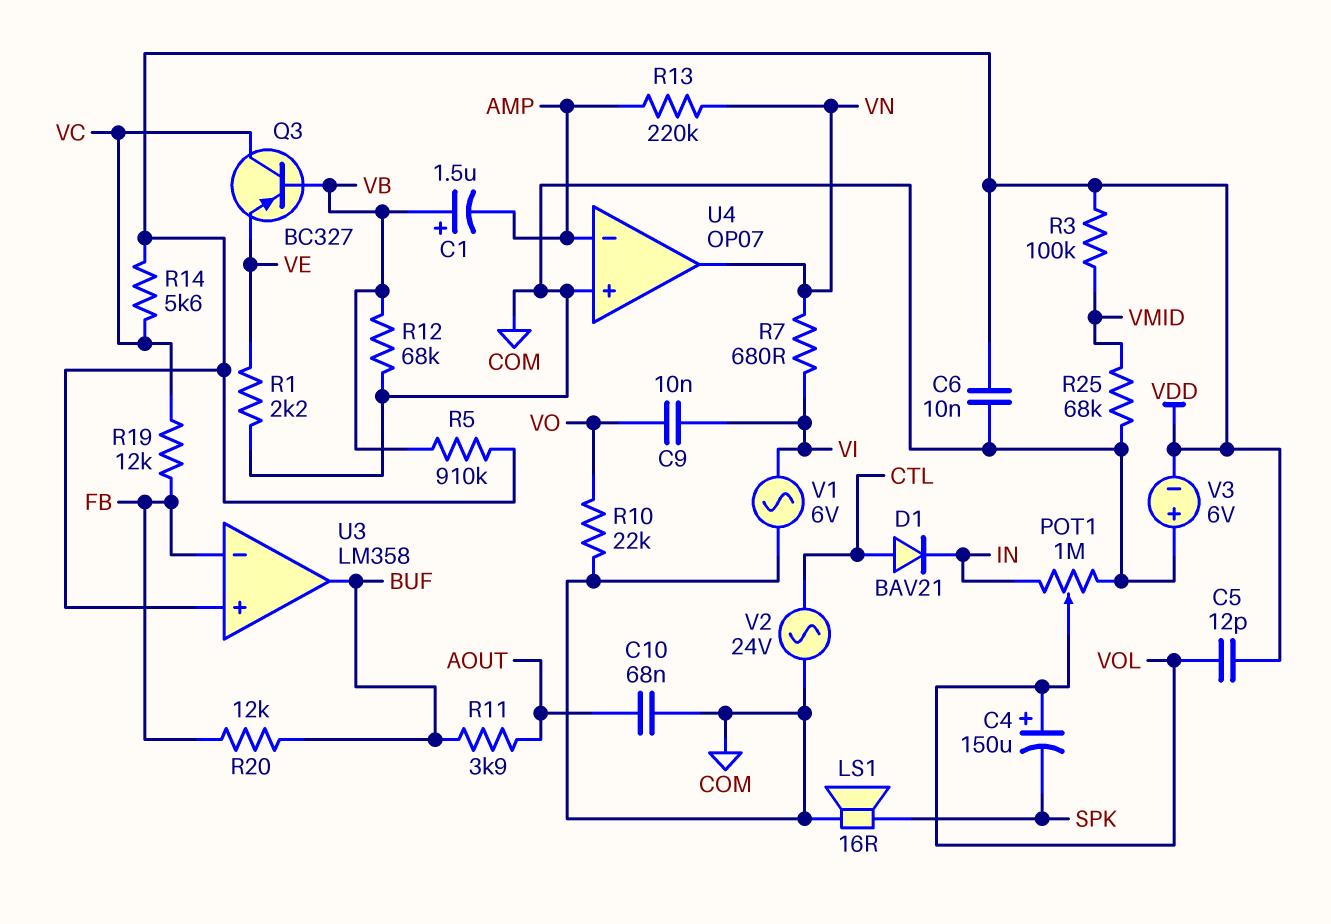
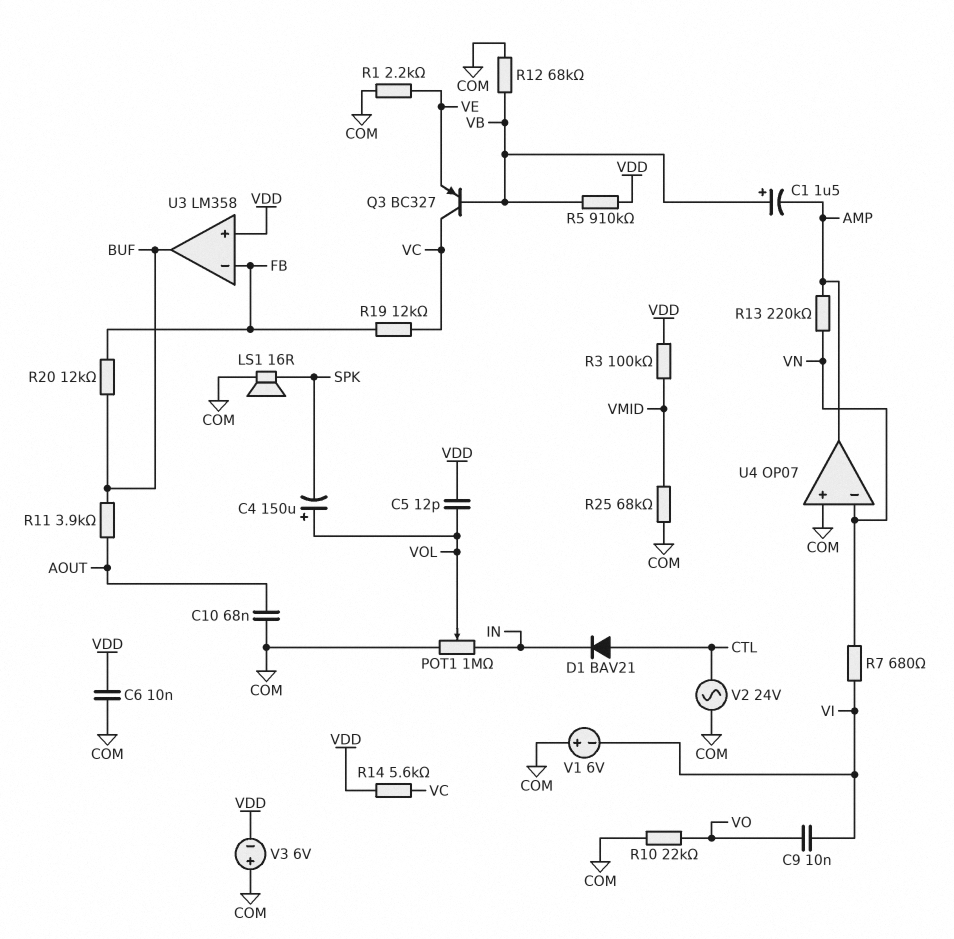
U4 pin in-: AMP -> VN
U4 pin out: VN -> AMP
V1: AC 6V (COM, VI) -> 6V (plus COM, minus VI)

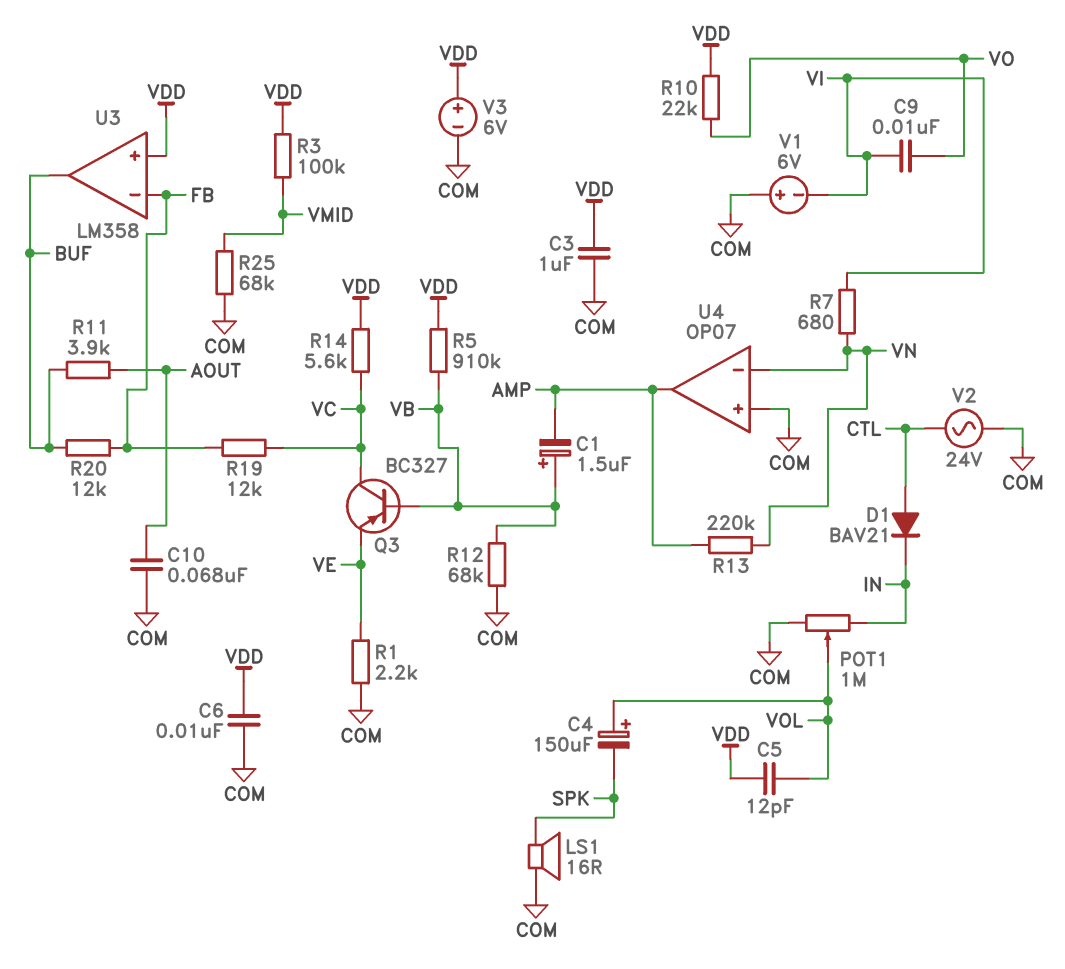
C3: none -> 1uF (COM, VDD)
R10: 22k (COM, VO) -> 22k (VDD, VO)
V3: 6V (plus COM, minus VDD) -> 6V (plus VDD, minus COM)

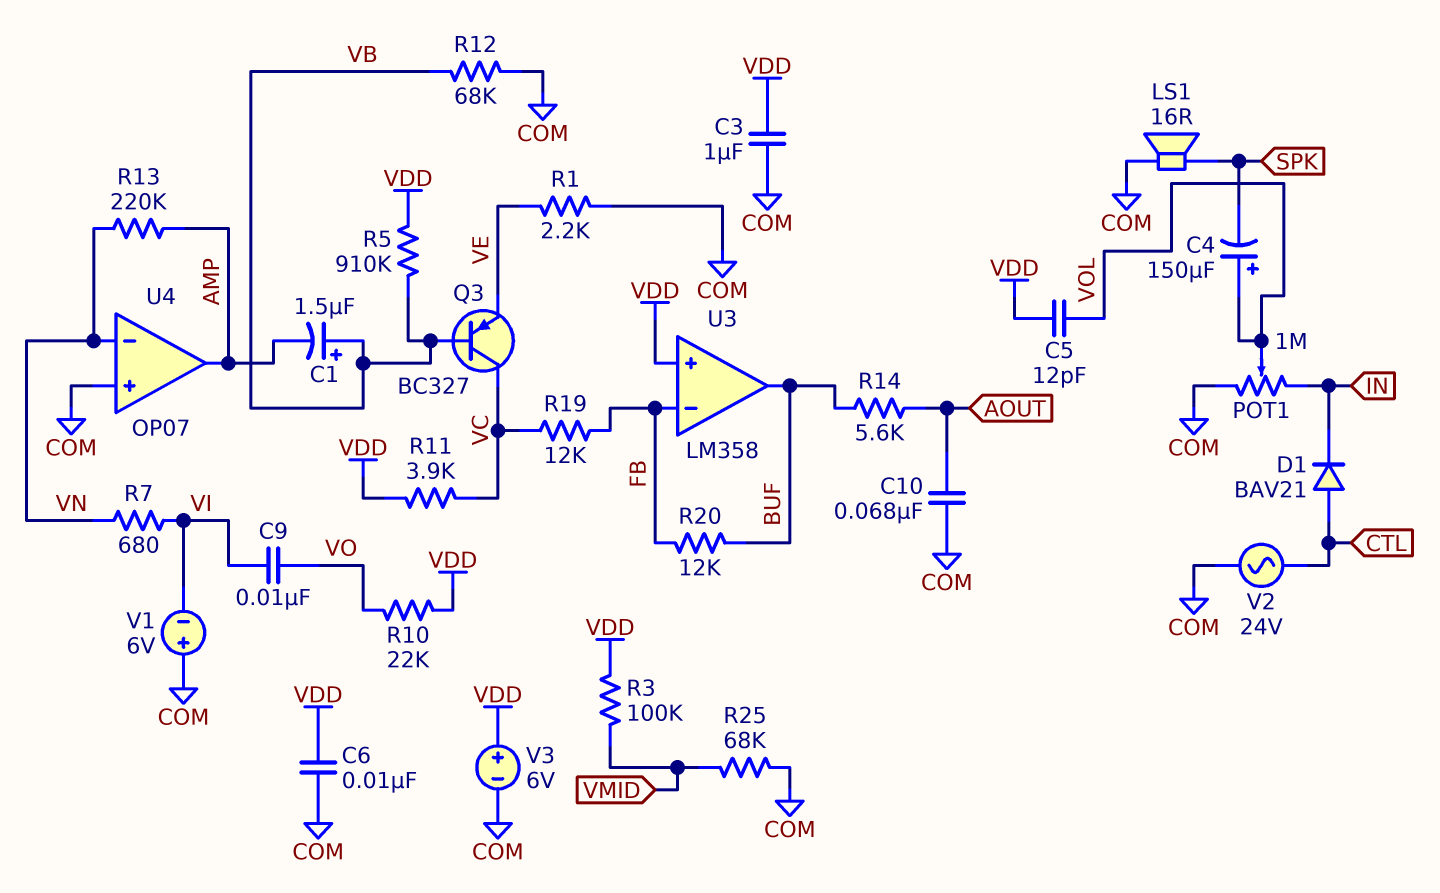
R11: 3.9k (AOUT, BUF) -> 3.9k (VC, VDD)
R14: 5.6k (VC, VDD) -> 5.6k (AOUT, BUF)

